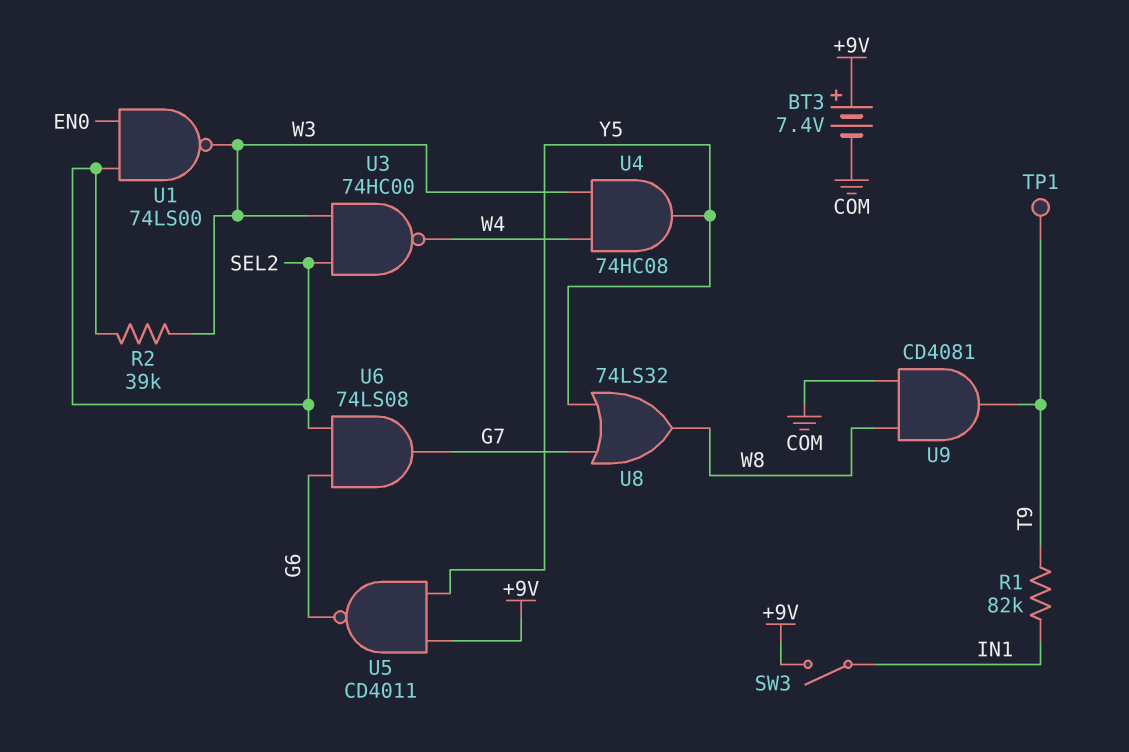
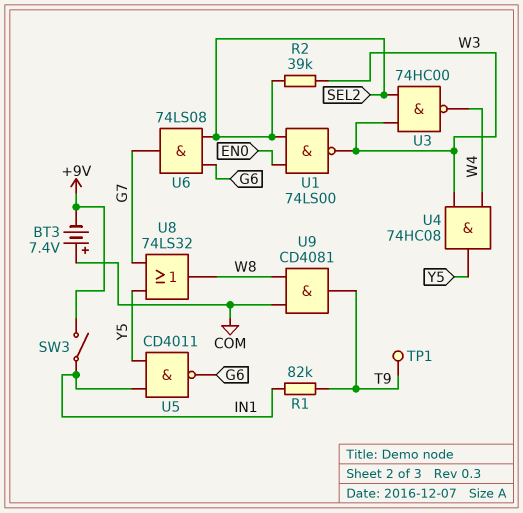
BT3: 7.4V (plus +9V, minus COM) -> 7.4V (plus COM, minus +9V)
U5: NAND CD4011 (in +9V, in Y5, out G6) -> NAND CD4011 (in IN1, in Y5, out G6)

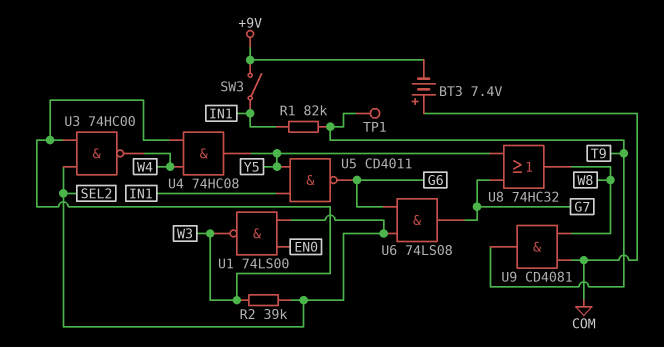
U8: OR 74LS32 (in G7, in Y5, out W8) -> OR 74HC32 (in G7, in Y5, out W8)

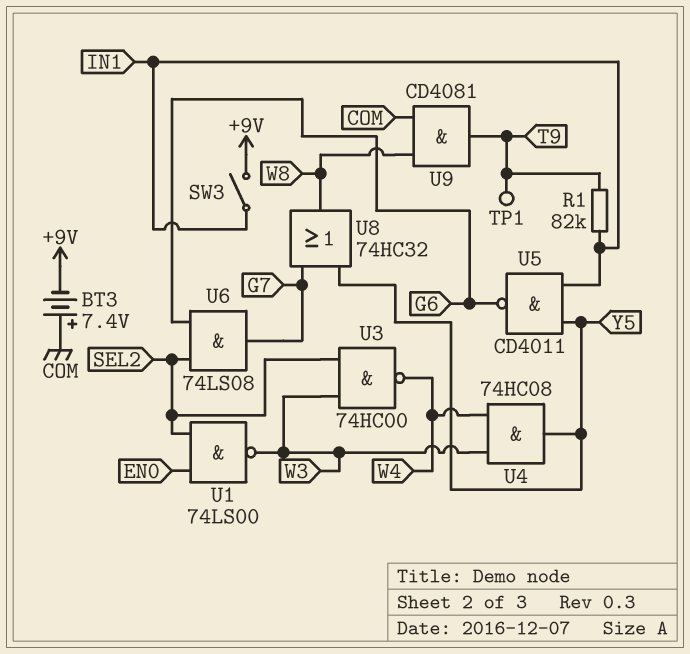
R2: 39k (SEL2, W3) -> none

